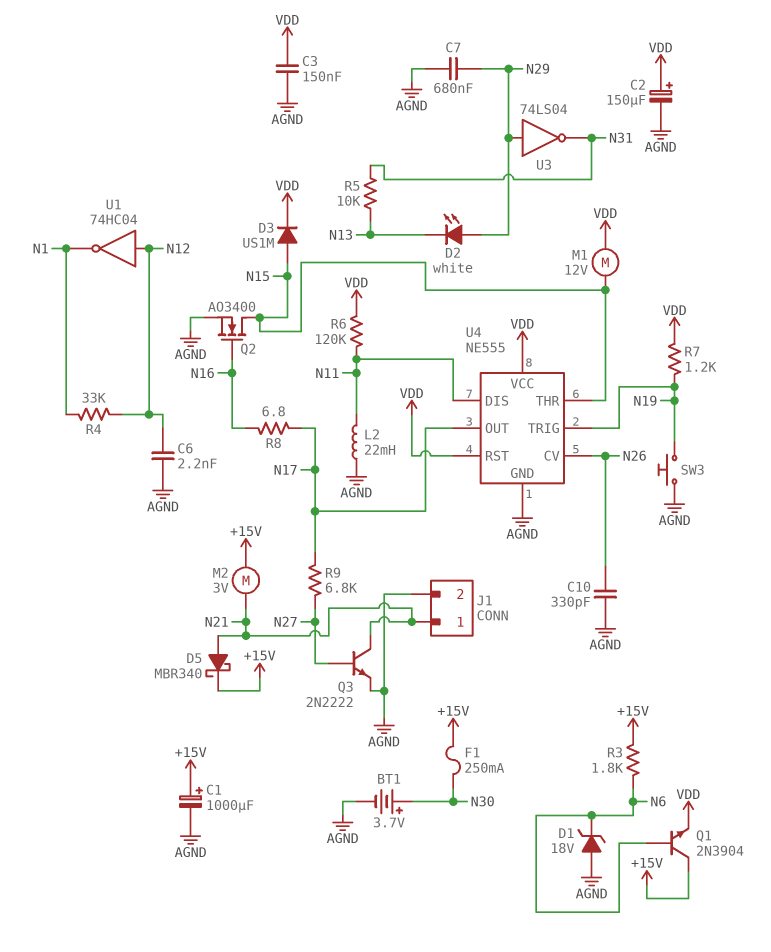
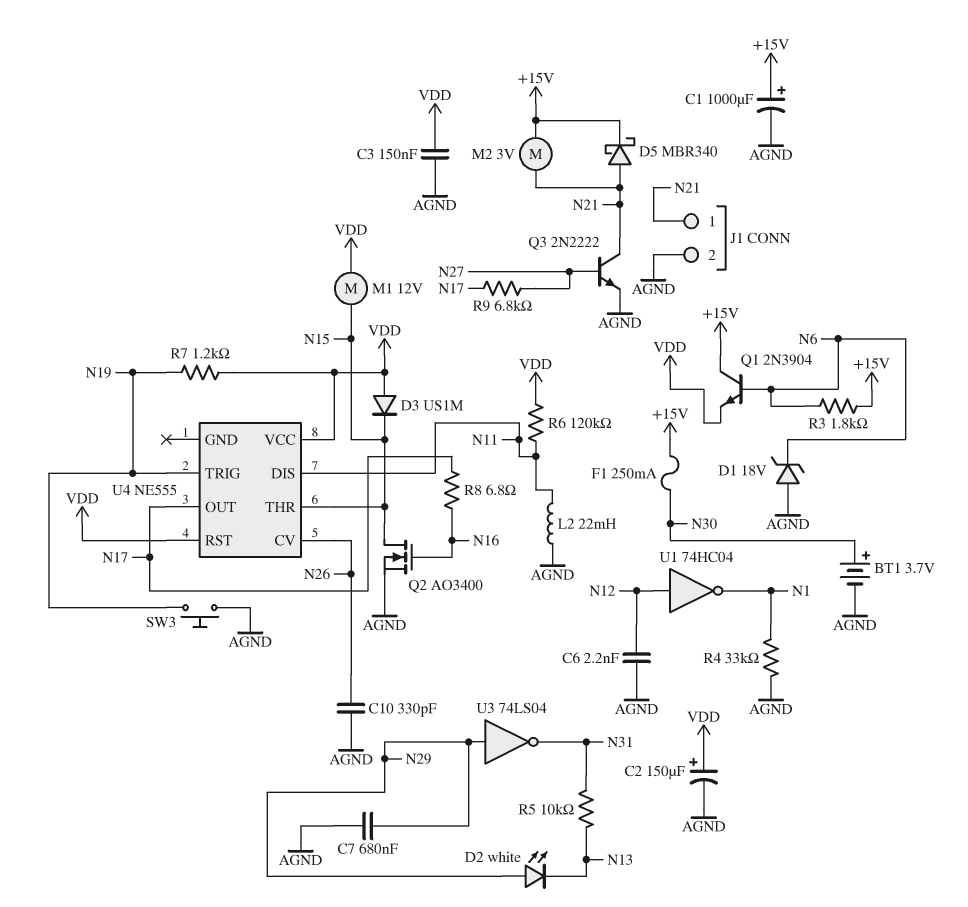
D3: diode US1M (A N15, K VDD) -> diode US1M (A VDD, K N15)
R4: 33k (N1, N12) -> 33k (AGND, N1)
U4 pin GND: AGND -> none

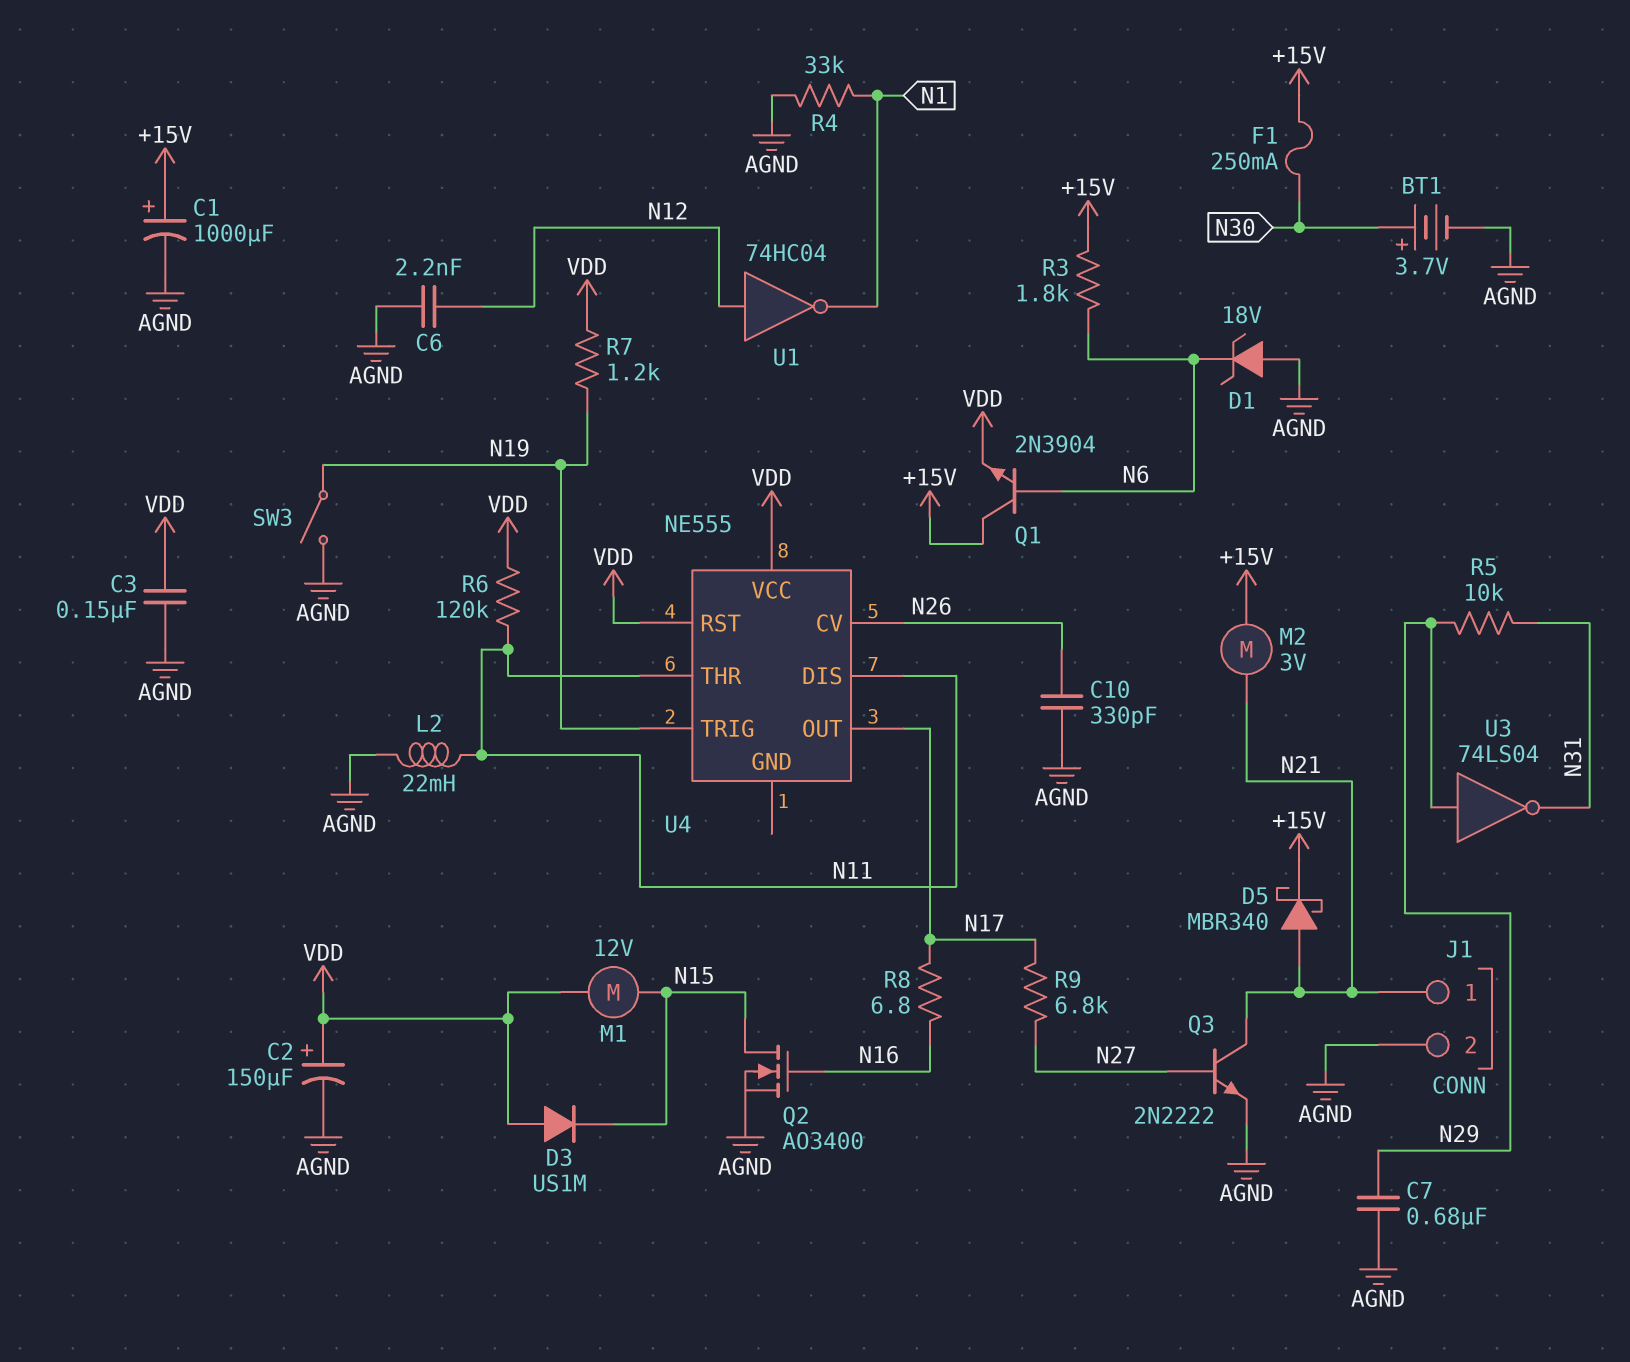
D2: LED white (A N29, K N13) -> none
R5: 10k (N13, N31) -> 10k (N29, N31)
SW3: button (AGND, N19) -> switch (AGND, N19)
U4 pin THR: N15 -> N11

